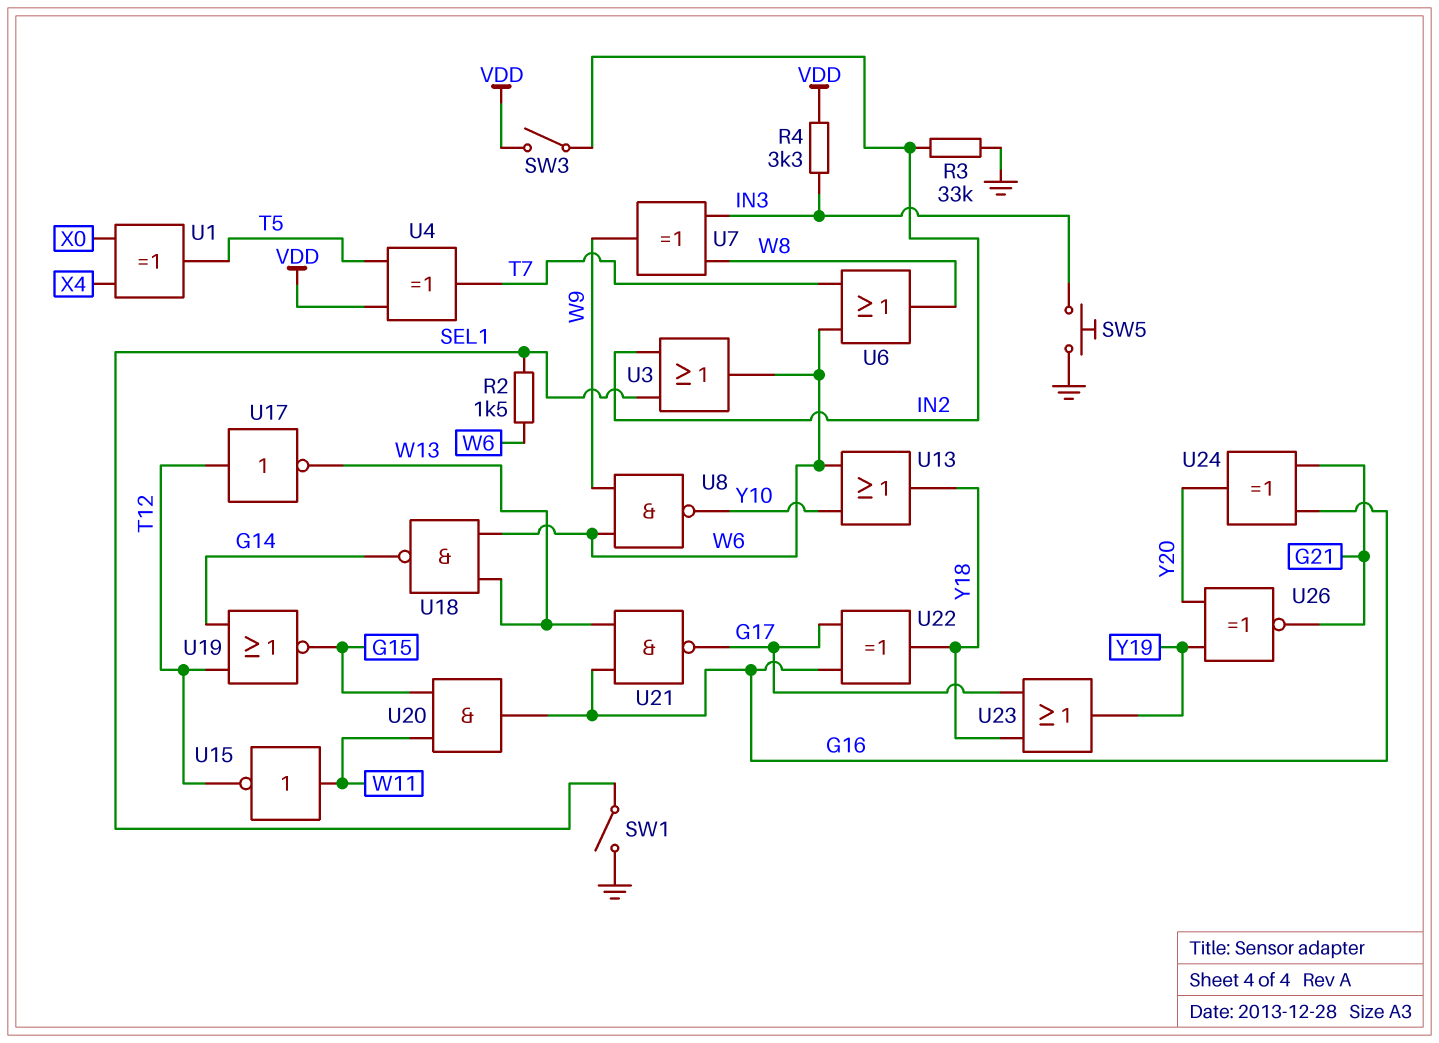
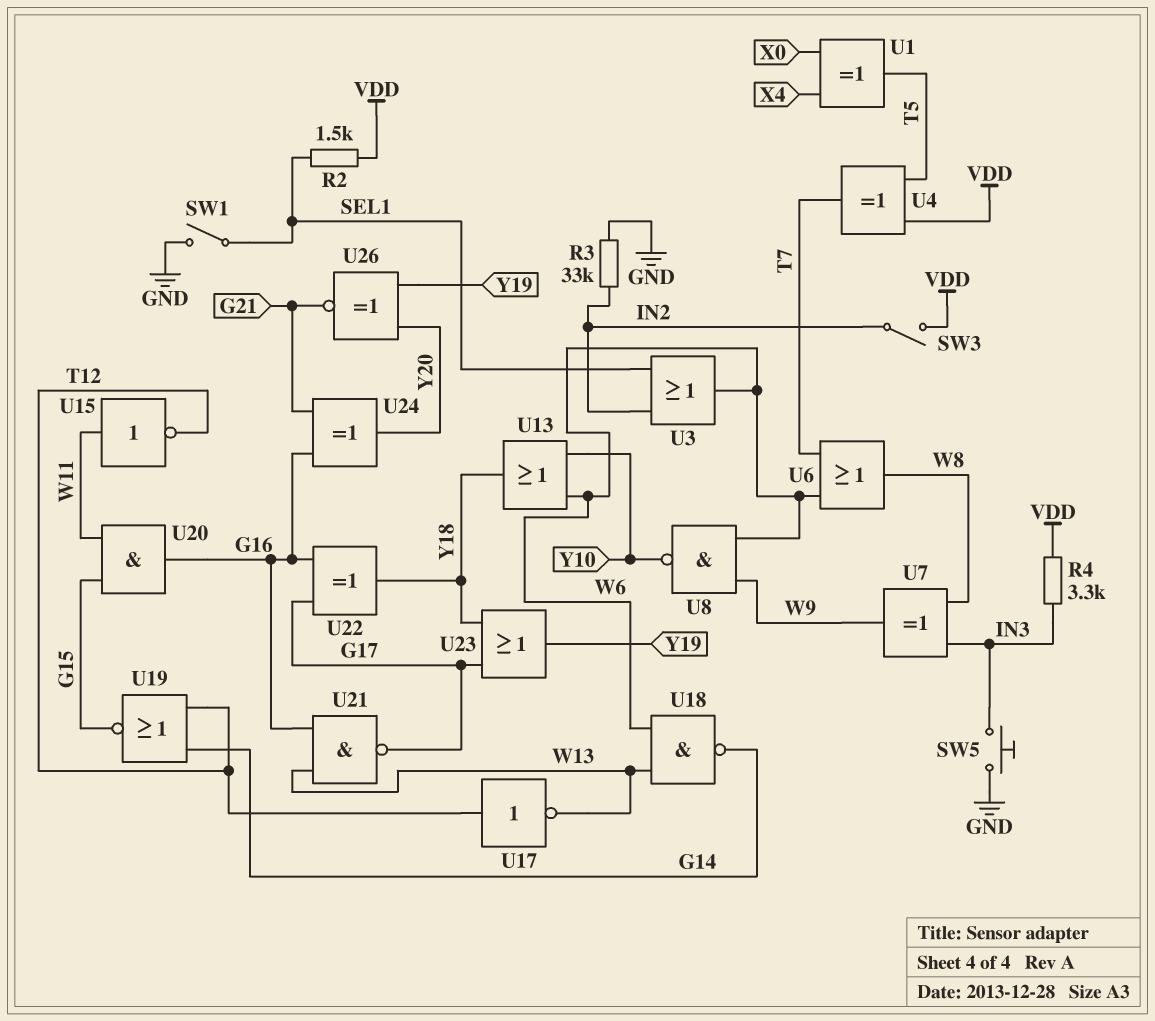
R2: 1.5k (SEL1, W6) -> 1.5k (SEL1, VDD)

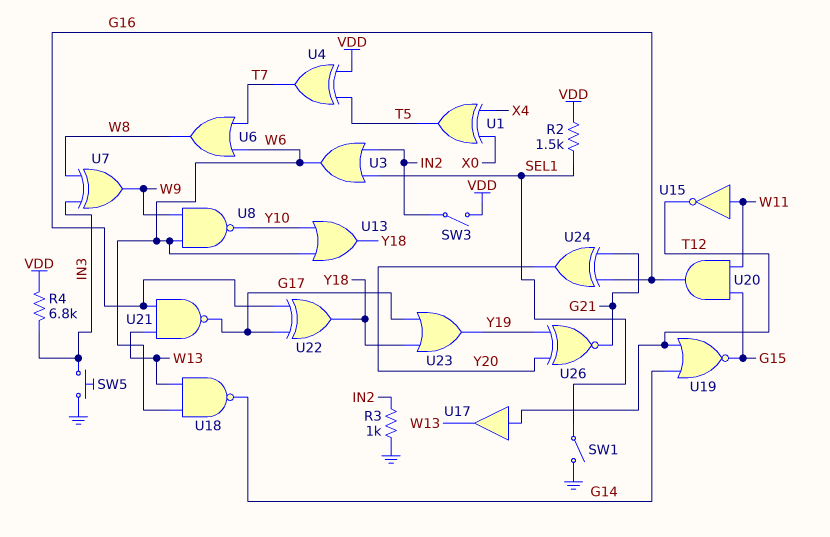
R3: 33k (GND, IN2) -> 1k (GND, IN2)
R4: 3.3k (IN3, VDD) -> 6.8k (IN3, VDD)
U17: NOT (in T12, out W13) -> buffer (in T12, out W13)

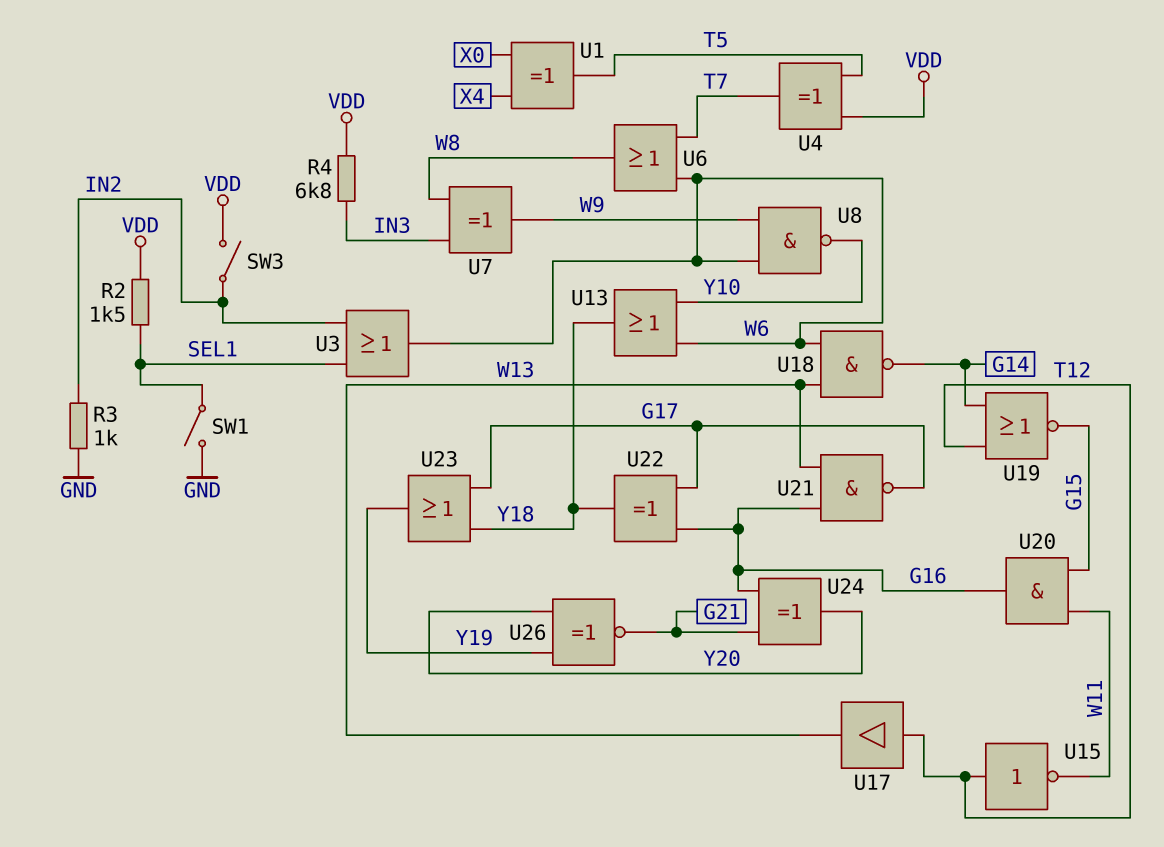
SW5: button (GND, IN3) -> none
U15: NOT (in W11, out T12) -> NOT (in T12, out W11)

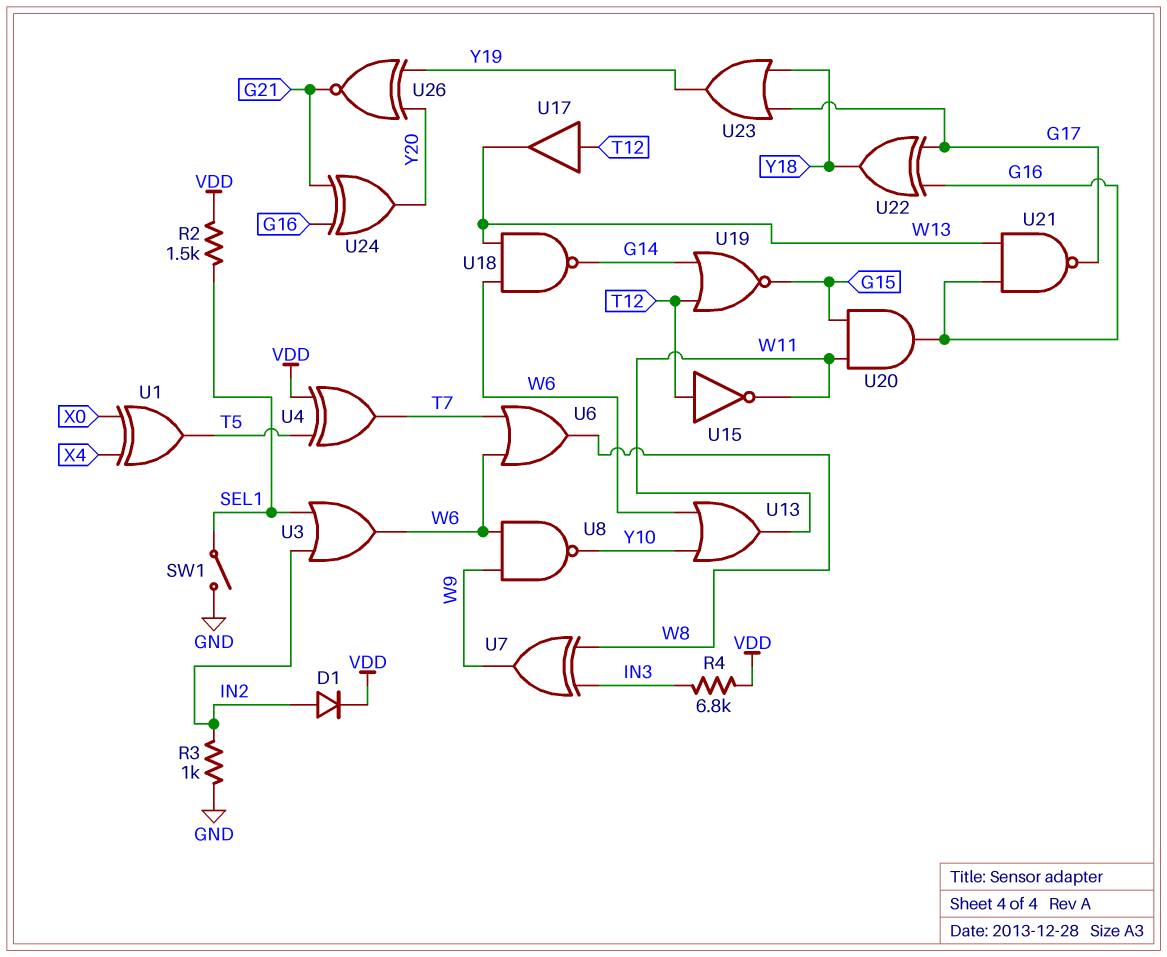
D1: none -> diode (A IN2, K VDD)
SW3: switch (IN2, VDD) -> none
U13: OR (in W6, in Y10, out Y18) -> OR (in W6, in Y10, out W11)

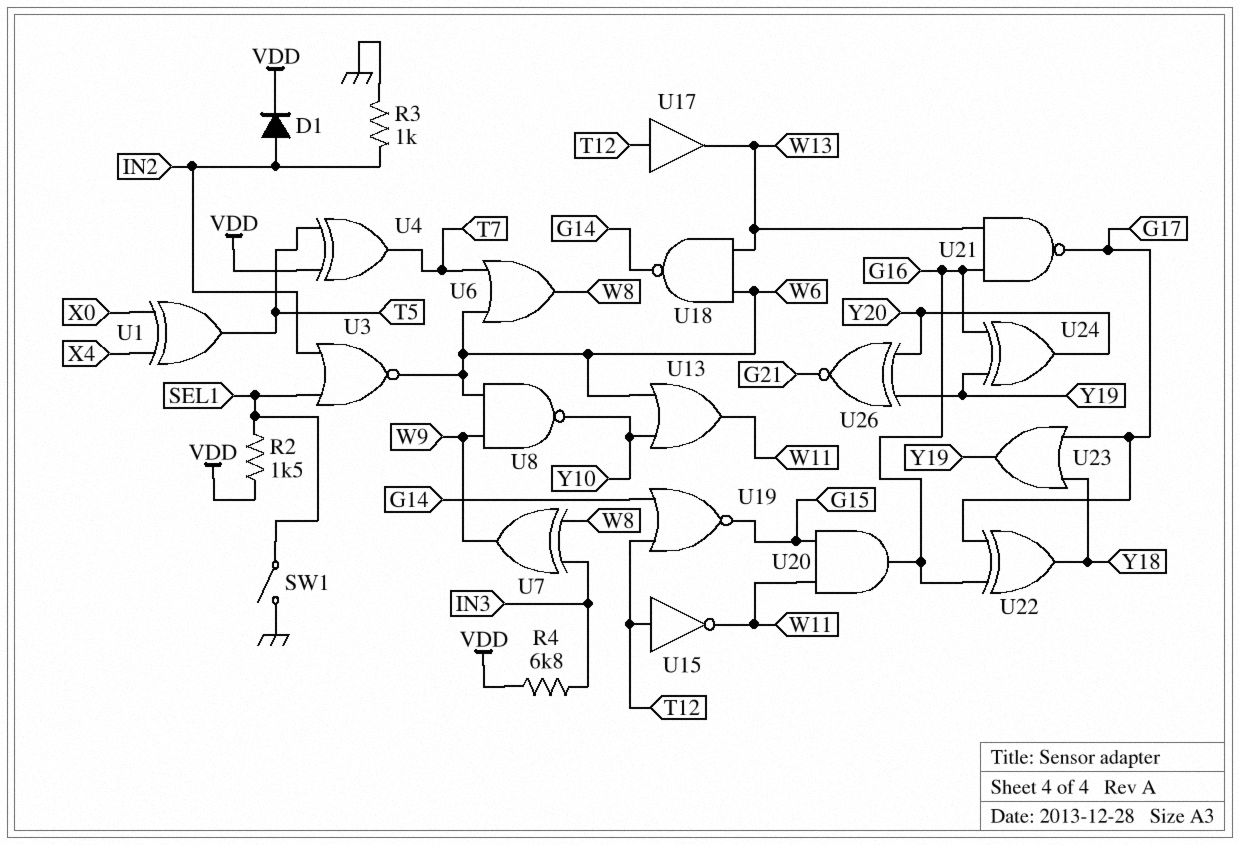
U3: OR (in IN2, in SEL1, out W6) -> NOR (in IN2, in SEL1, out W6)
U24: XOR (in G16, in G21, out Y20) -> XOR (in G16, in Y19, out Y20)

